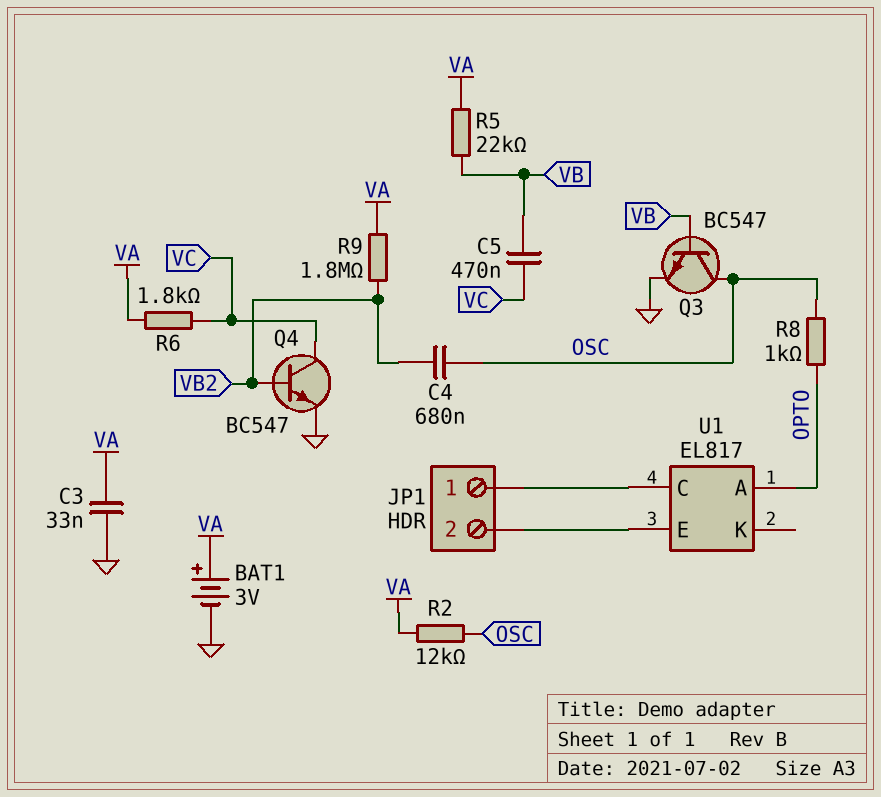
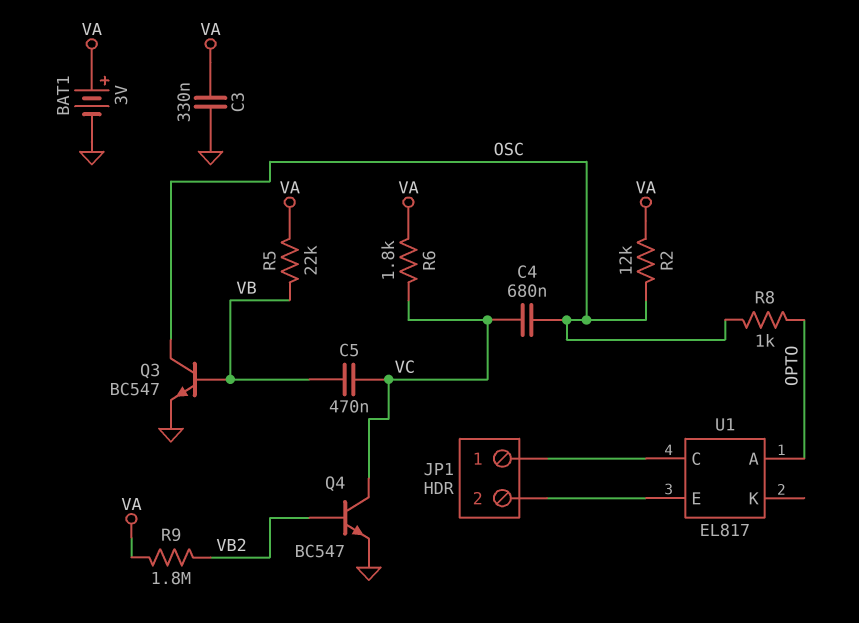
C3: 33nF (GND, VA) -> 330nF (GND, VA)
C4: 680nF (OSC, VB2) -> 680nF (OSC, VC)

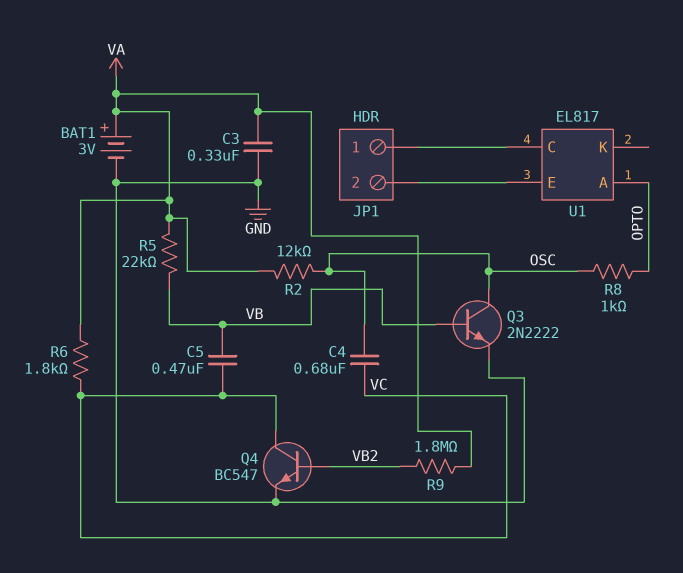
Q3: NPN BC547 (B VB, C OSC, E GND) -> NPN 2N2222 (B VB, C OSC, E GND)

